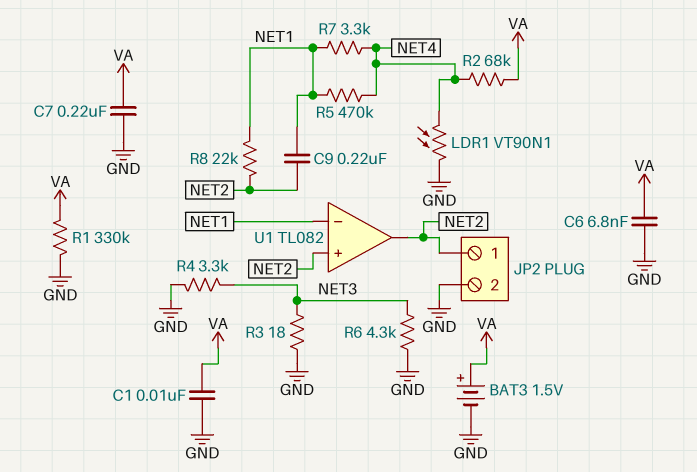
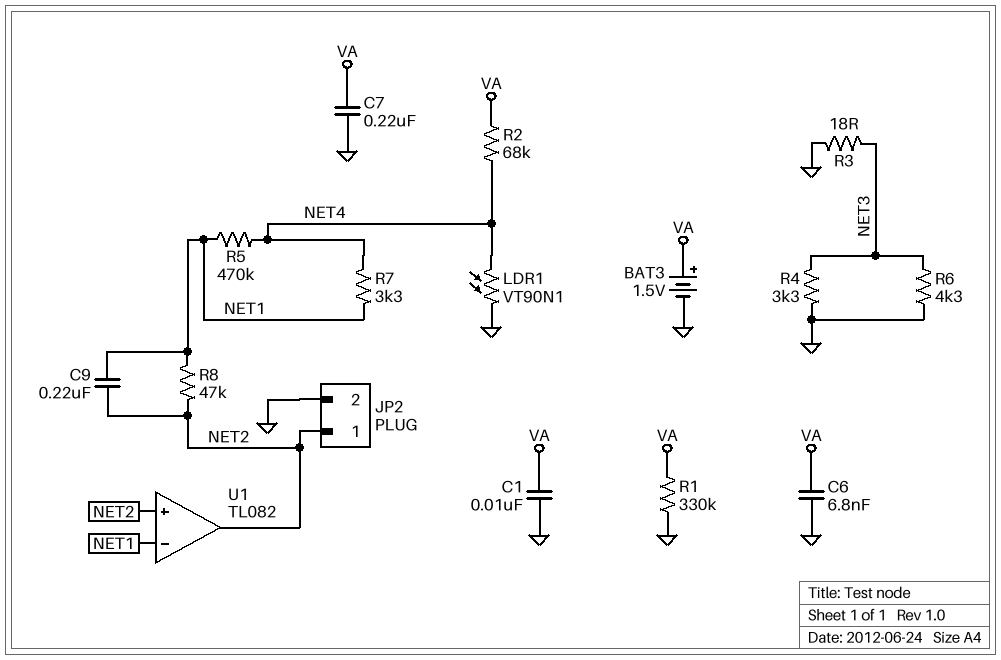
R8: 22k (NET1, NET2) -> 47k (NET1, NET2)

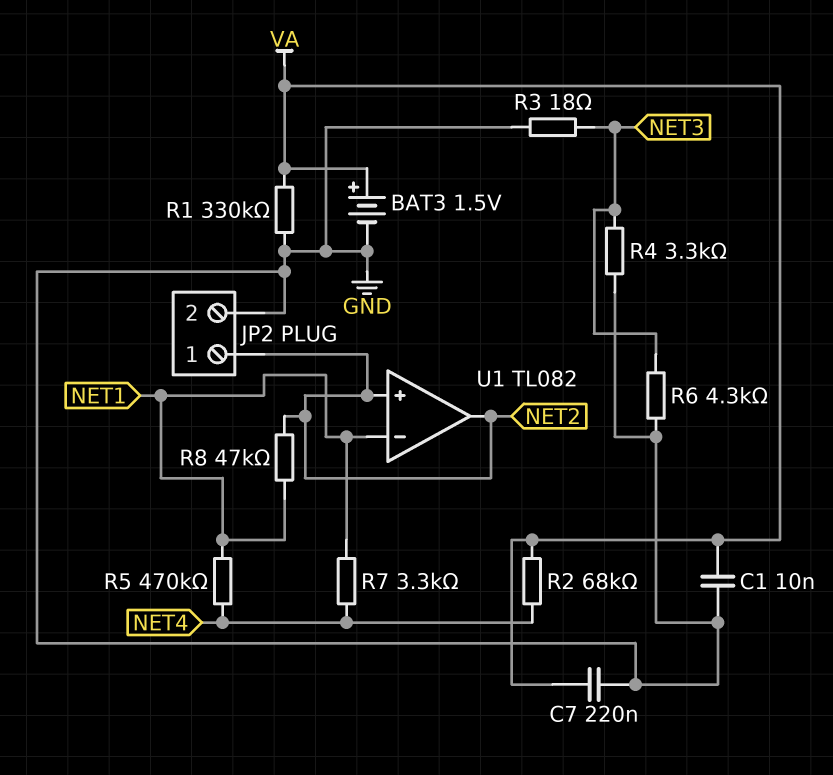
C6: 6.8nF (GND, VA) -> none
C9: 220nF (NET1, NET2) -> none
LDR1: VT90N1 (GND, NET4) -> none

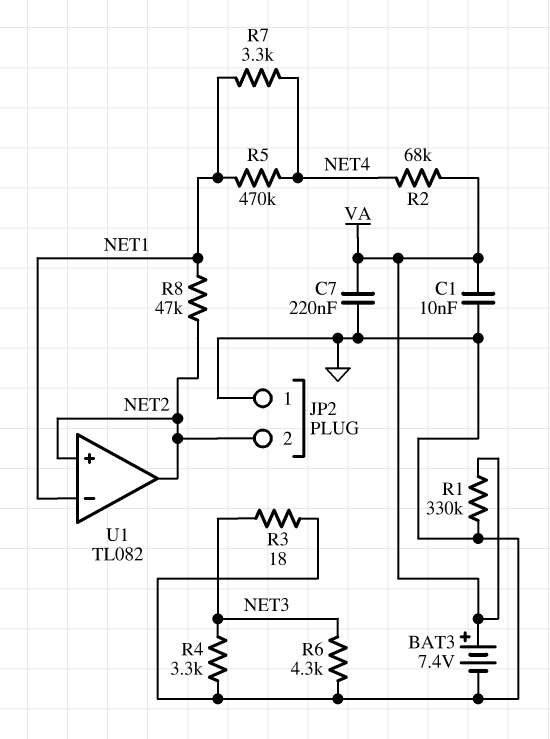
BAT3: 1.5V (plus VA, minus GND) -> 7.4V (plus VA, minus GND)
JP2 pin 1: NET2 -> GND
JP2 pin 2: GND -> NET2

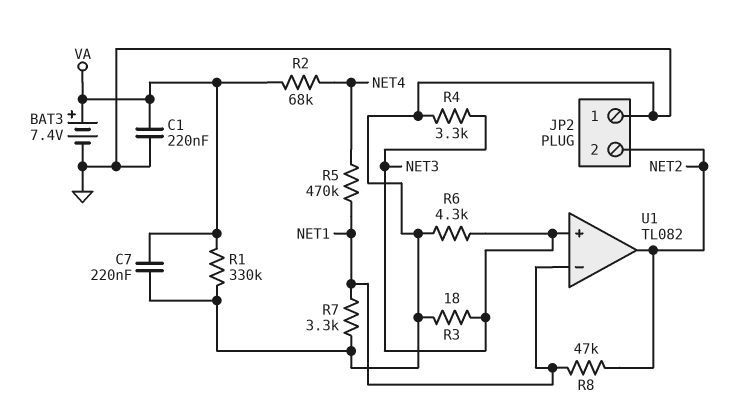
C1: 10nF (GND, VA) -> 220nF (GND, VA)
R7: 3.3k (NET1, NET4) -> 3.3k (GND, NET1)
U1 pin in+: NET2 -> NET3

